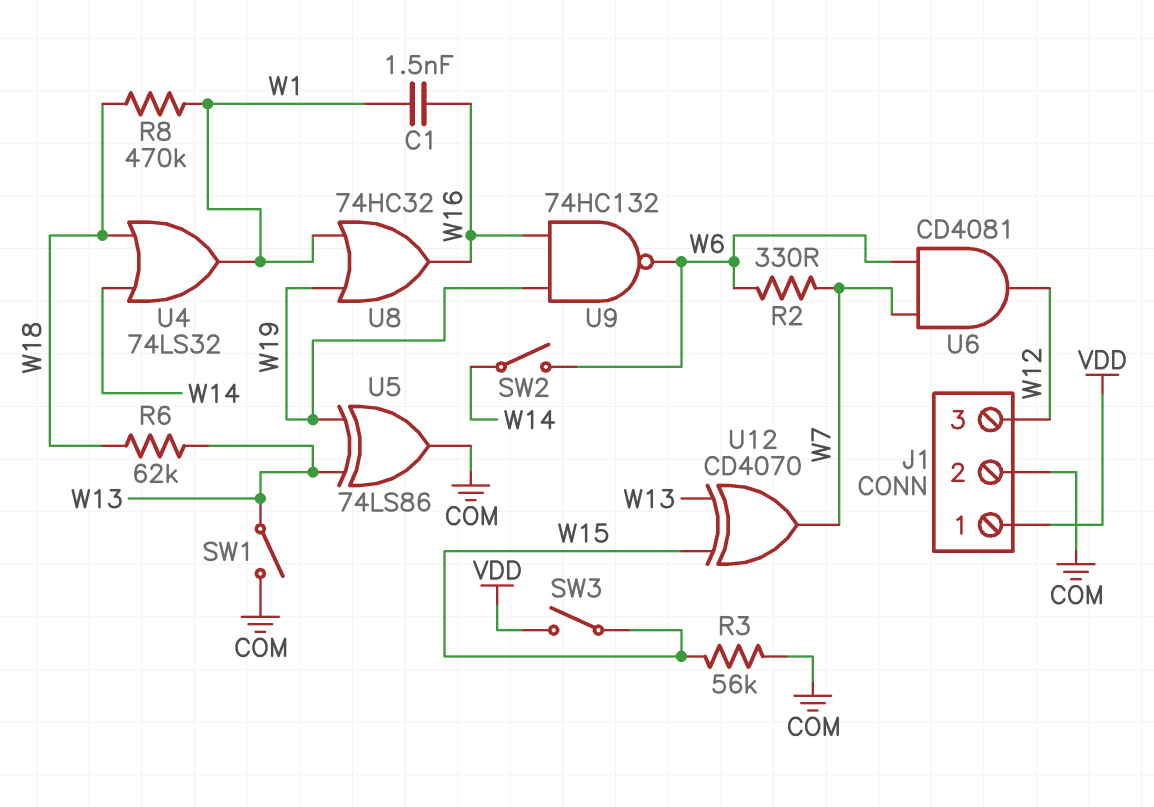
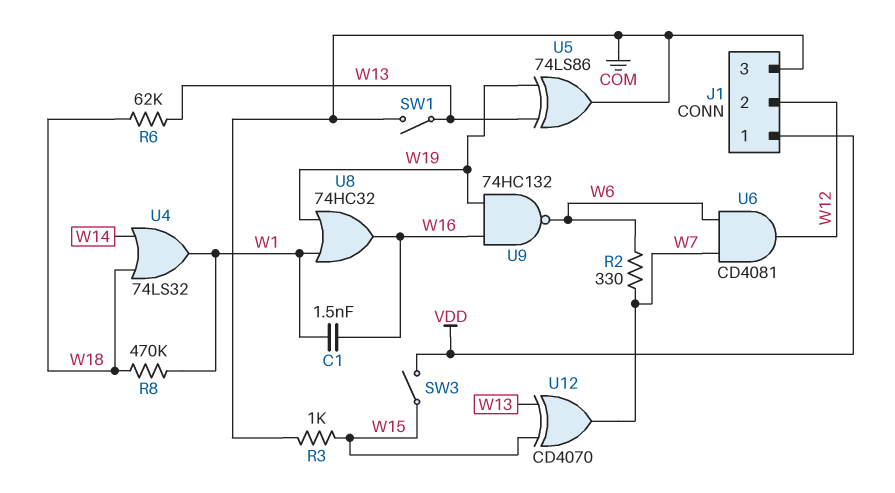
J1 pin 2: COM -> W12
J1 pin 3: W12 -> COM
R3: 56k (COM, W15) -> 1k (COM, W15)
SW2: switch (W6, W14) -> none

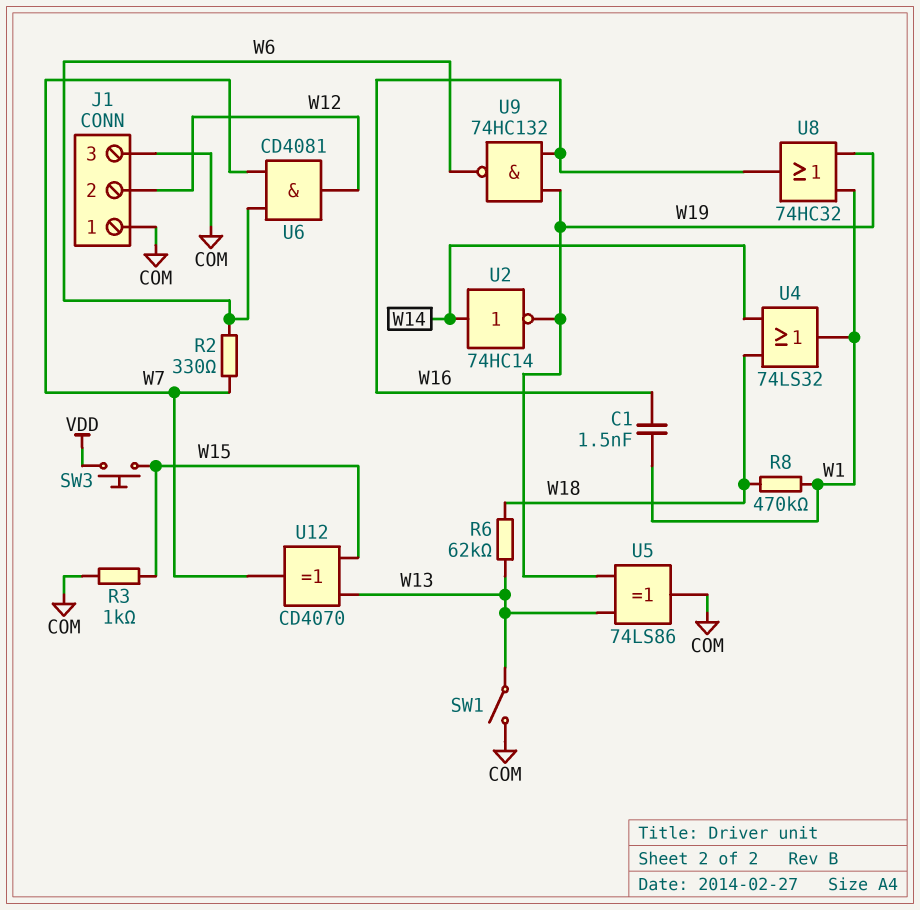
J1 pin 1: VDD -> COM
SW3: switch (VDD, W15) -> button (VDD, W15)
U2: none -> NOT 74HC14 (in W14, out W19)

